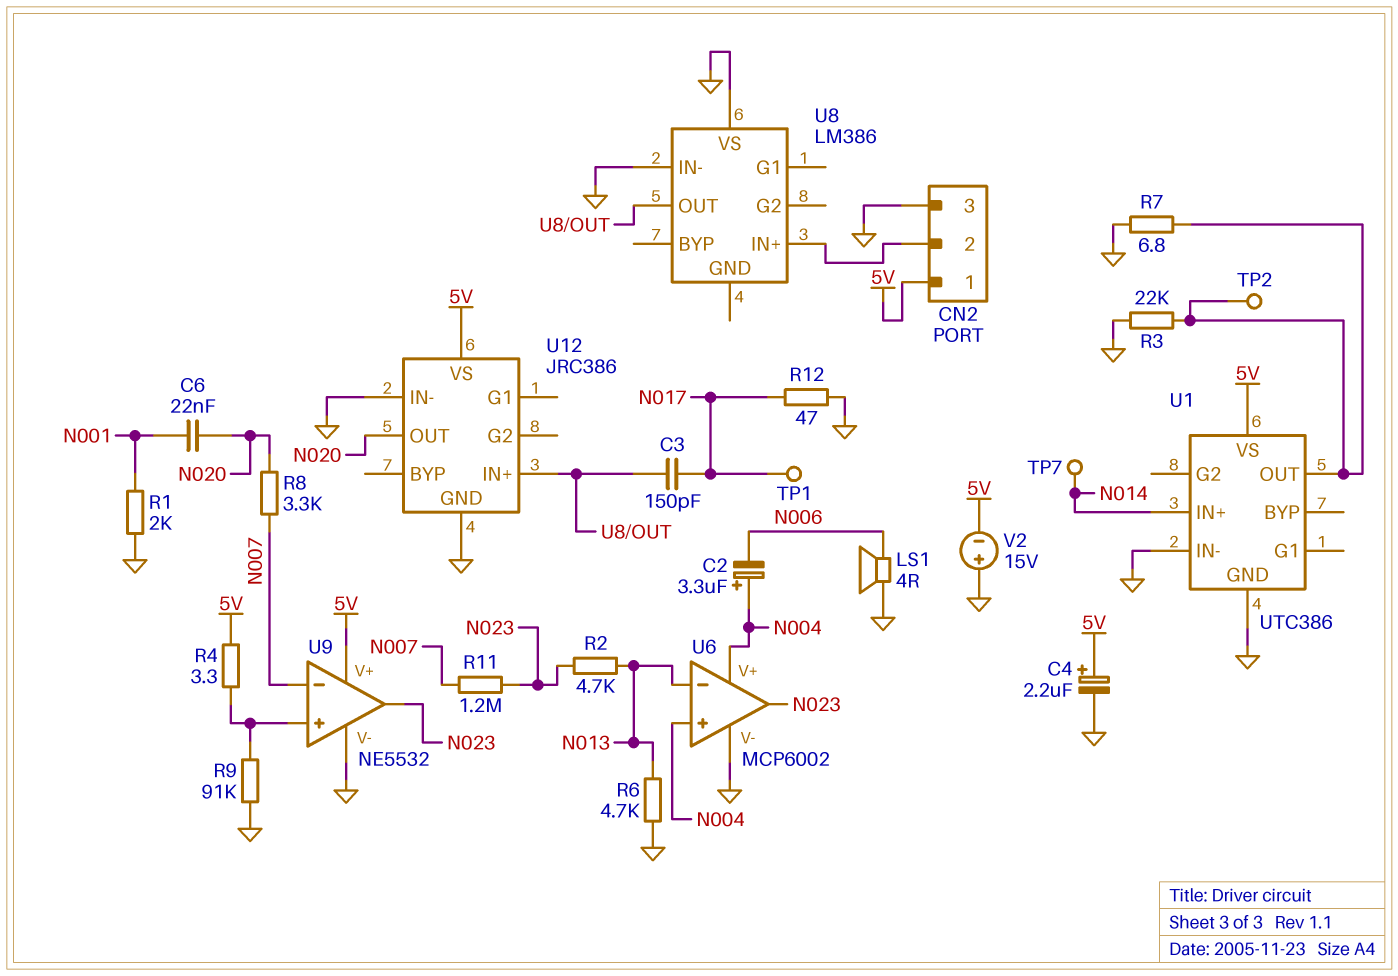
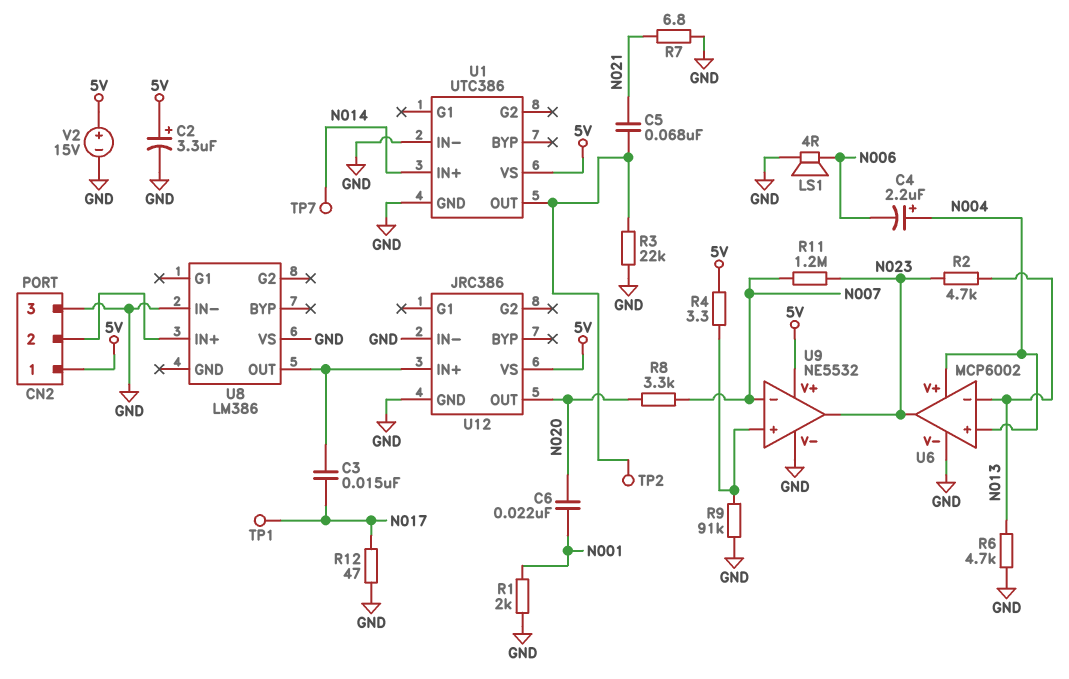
C2: 3.3uF (plus N004, minus N006) -> 3.3uF (plus 5V, minus GND)
C3: 150pF (N017, U8/OUT) -> 15nF (N017, U8/OUT)
C4: 2.2uF (plus 5V, minus GND) -> 2.2uF (plus N004, minus N006)
C5: none -> 68nF (N021, U1/OUT)
R7: 6.8 (GND, U1/OUT) -> 6.8 (GND, N021)
V2: 15V (plus GND, minus 5V) -> 15V (plus 5V, minus GND)

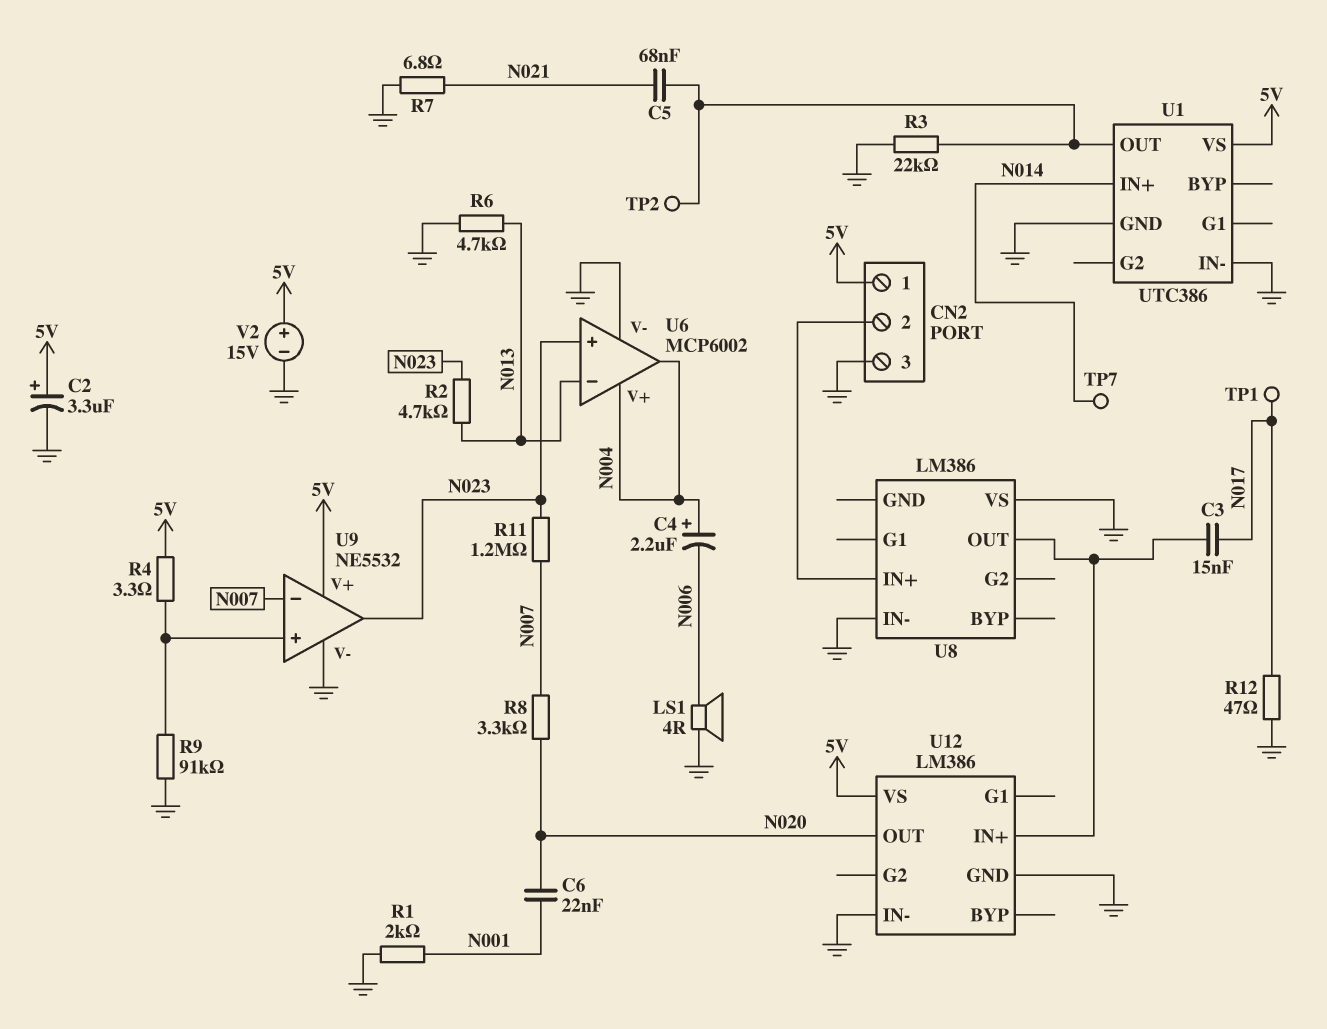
U6 pin in+: N004 -> N023
U6 pin out: N023 -> N004
U12: JRC386 -> LM386

